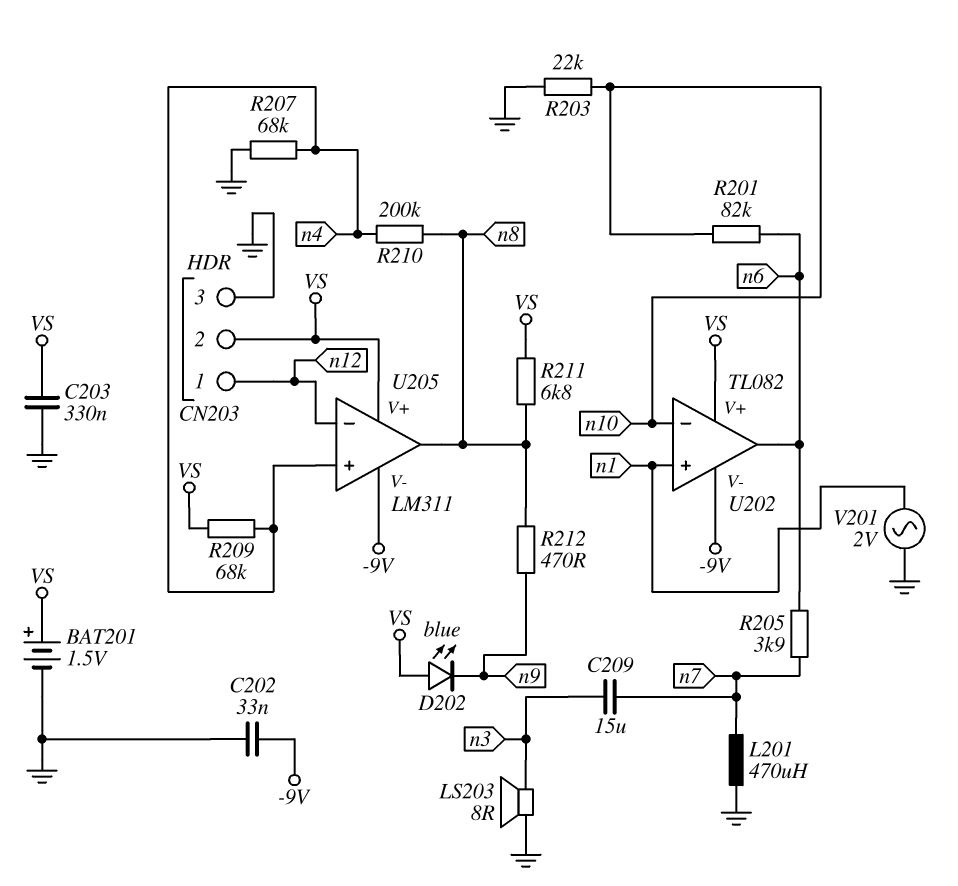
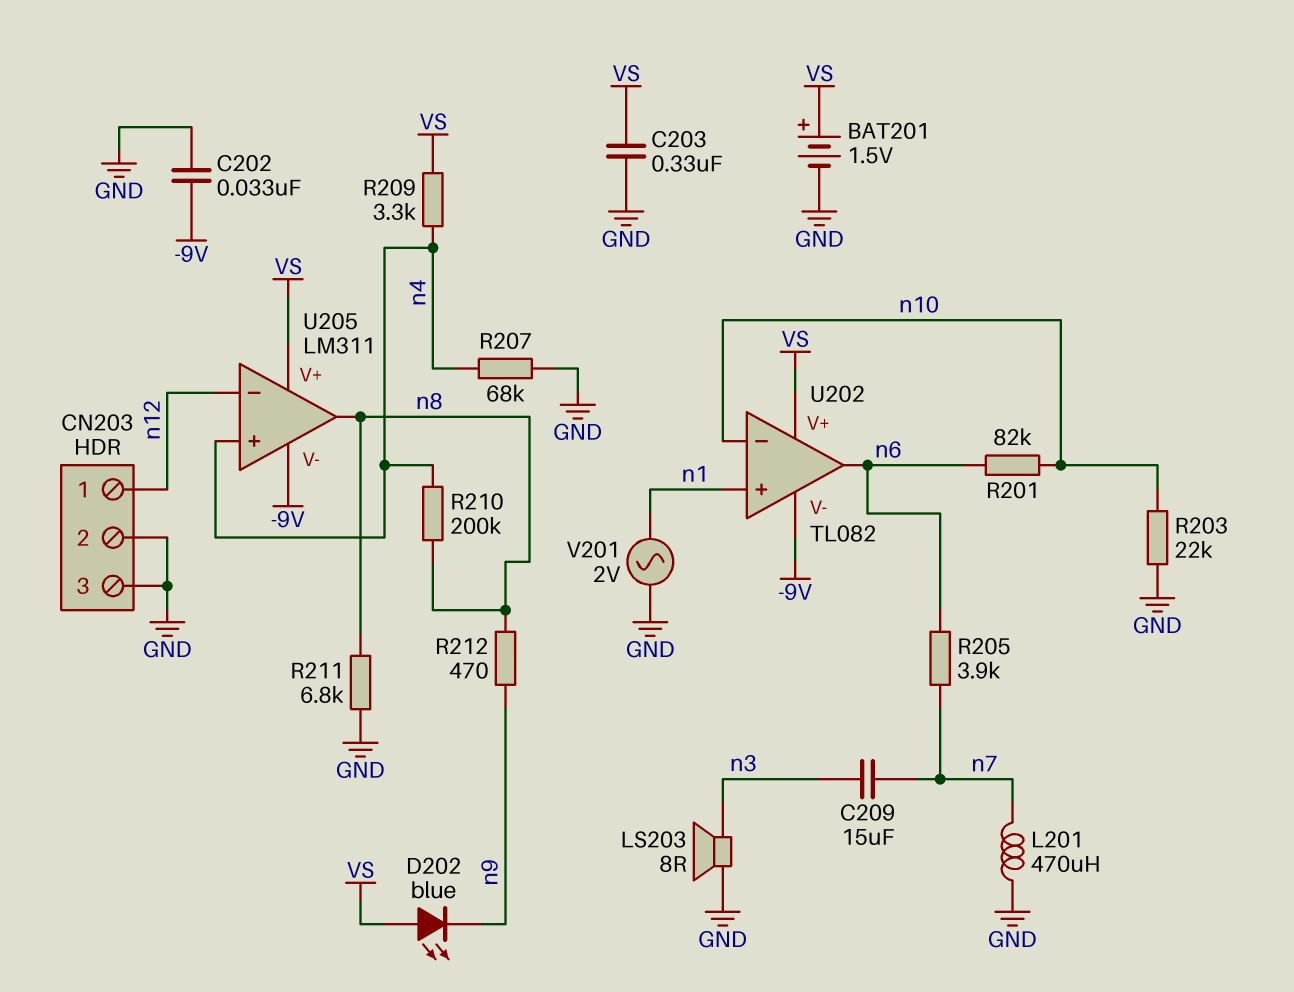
CN203 pin 2: VS -> GND
R209: 68k (VS, n4) -> 3.3k (VS, n4)
R211: 6.8k (VS, n8) -> 6.8k (GND, n8)

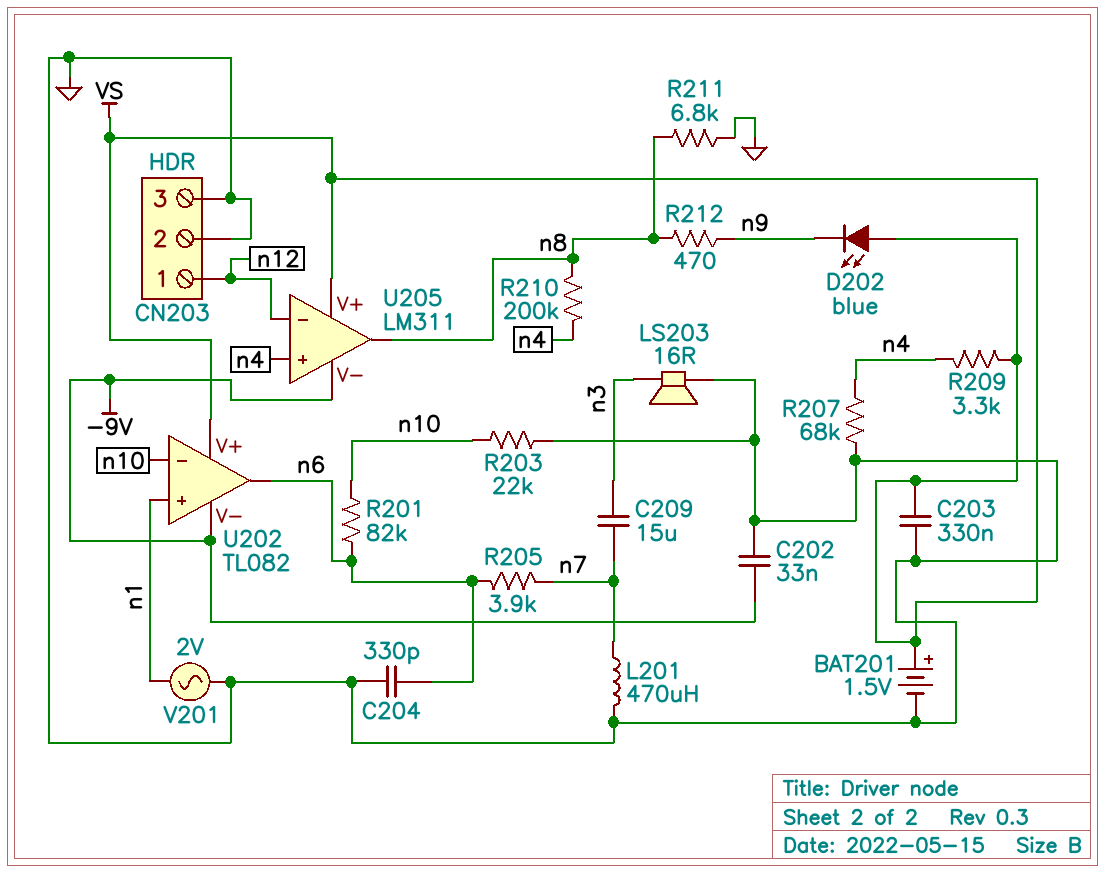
C204: none -> 330pF (GND, n6)
LS203: speaker 8R (GND, n3) -> speaker 16R (GND, n3)

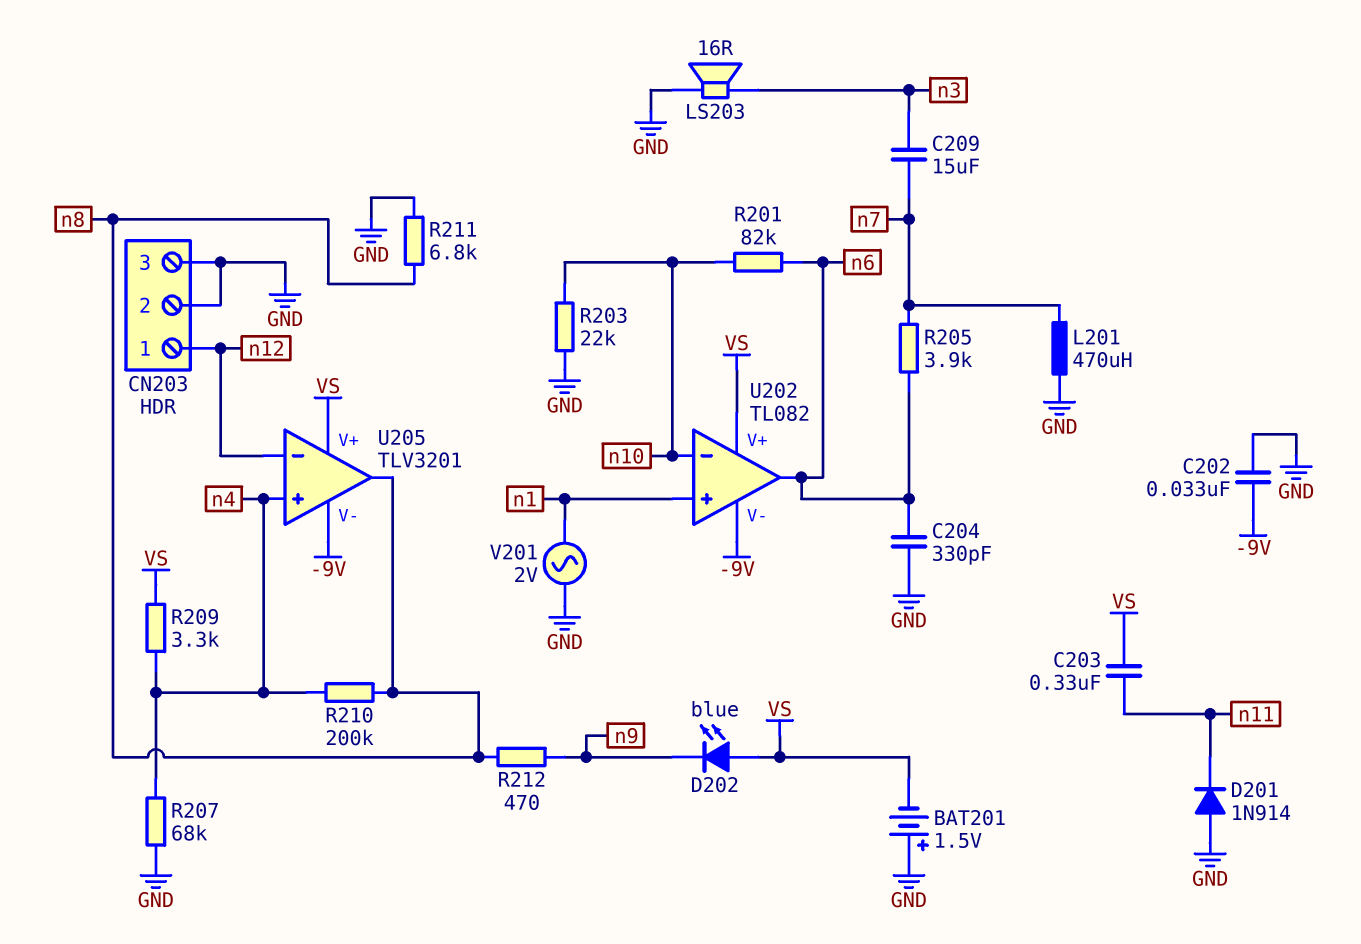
BAT201: 1.5V (plus VS, minus GND) -> 1.5V (plus GND, minus VS)
C203: 330nF (GND, VS) -> 330nF (VS, n11)
D201: none -> diode 1N914 (A GND, K n11)
U205: LM311 -> TLV3201

